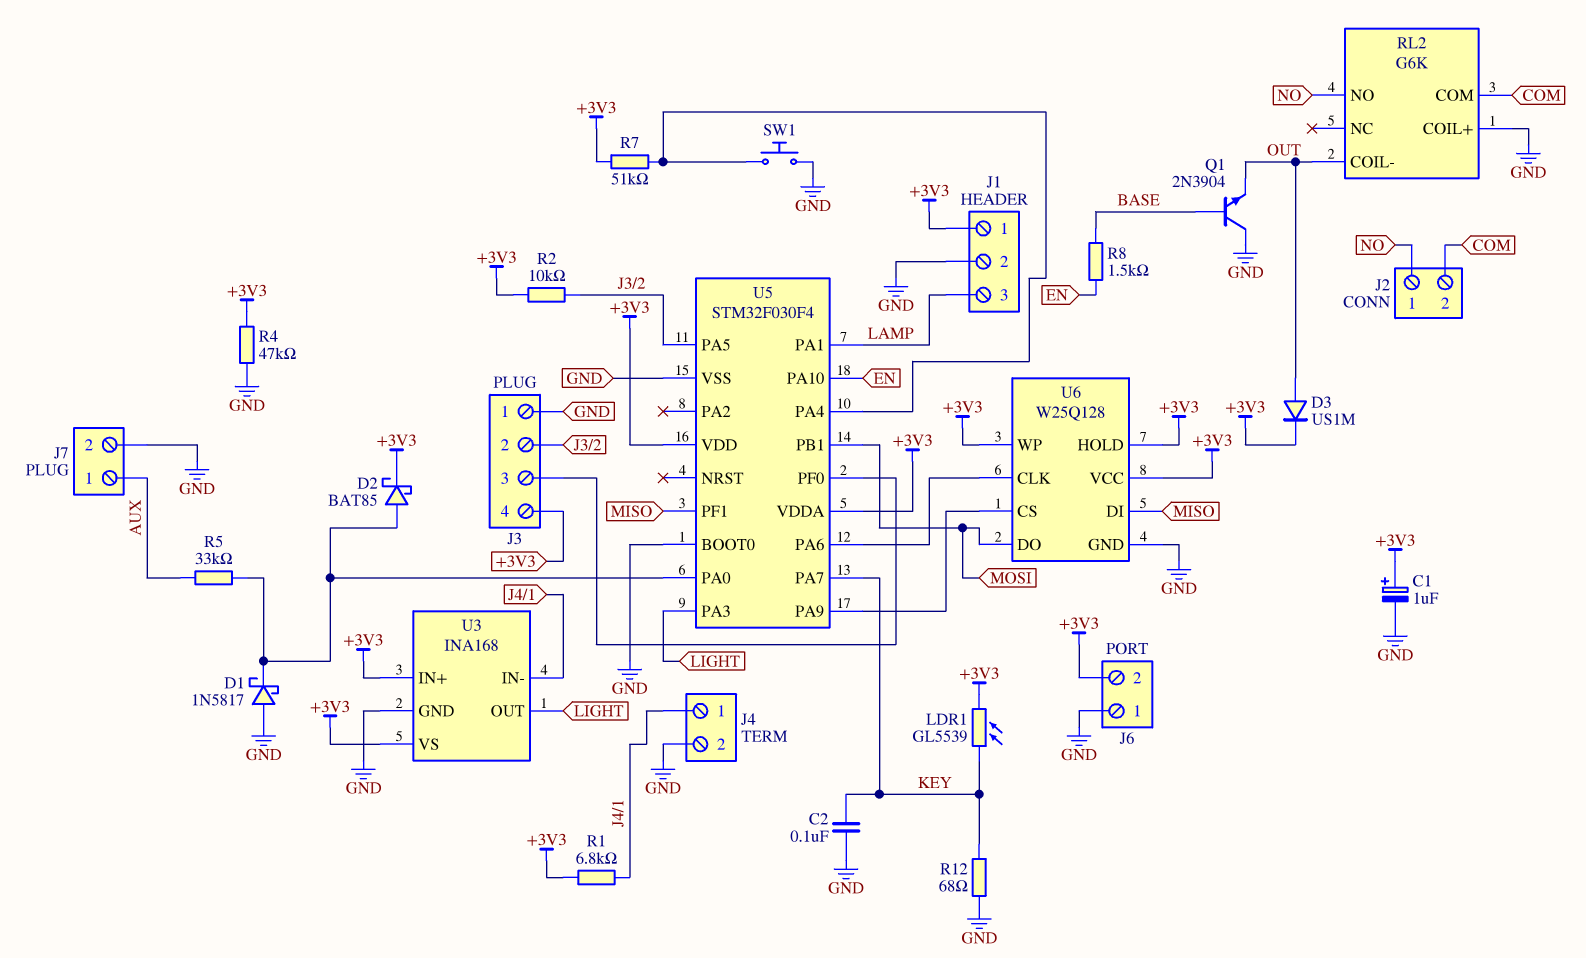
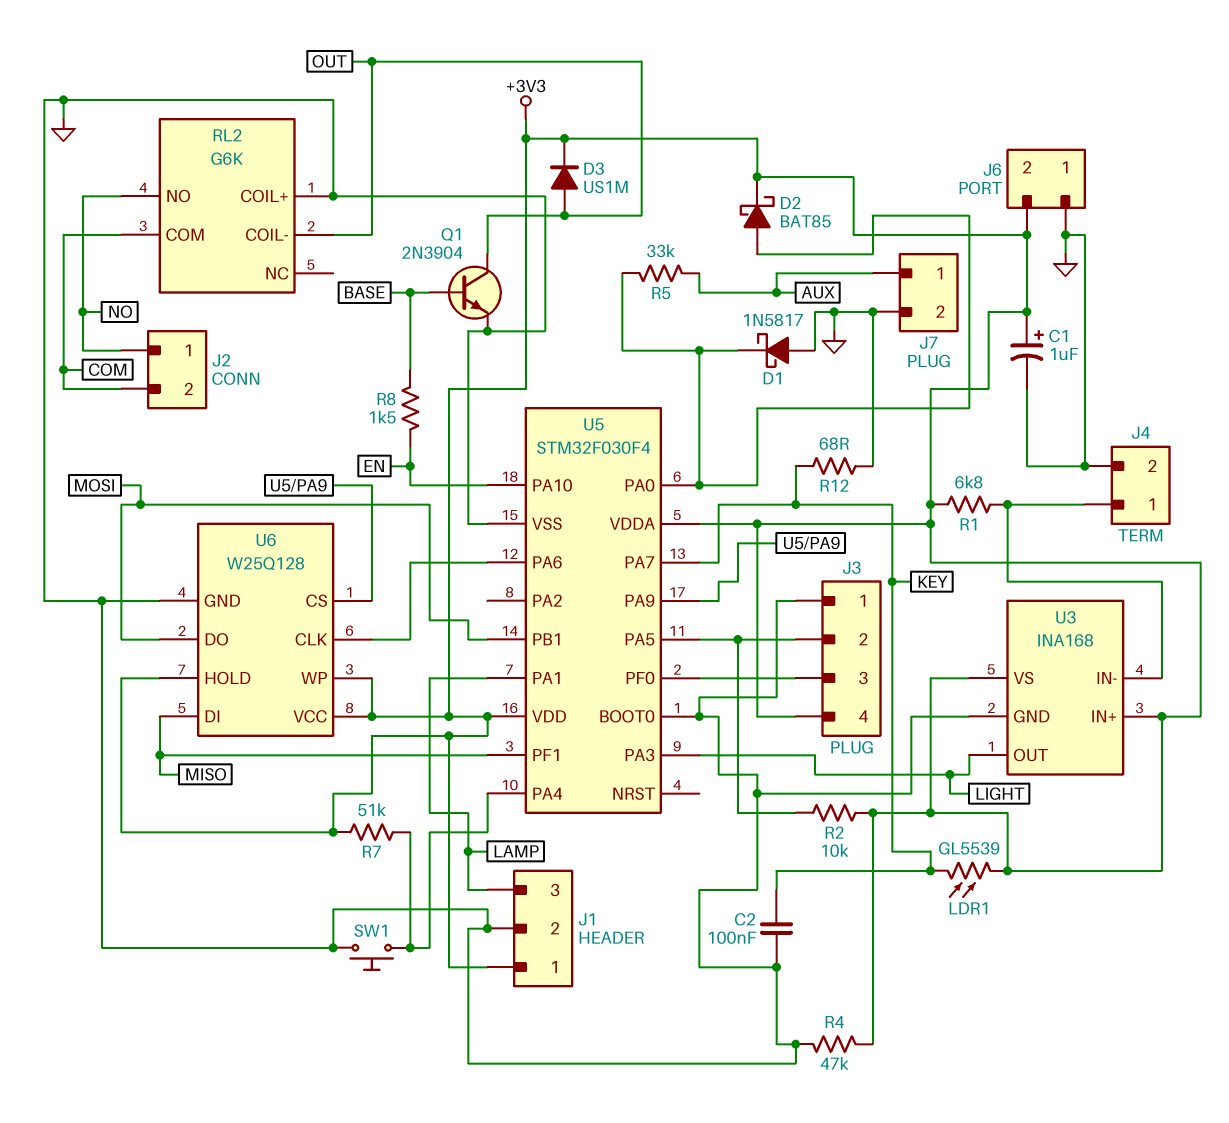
Q1: NPN 2N3904 (B BASE, C GND, E OUT) -> NPN 2N3904 (B BASE, C OUT, E GND)

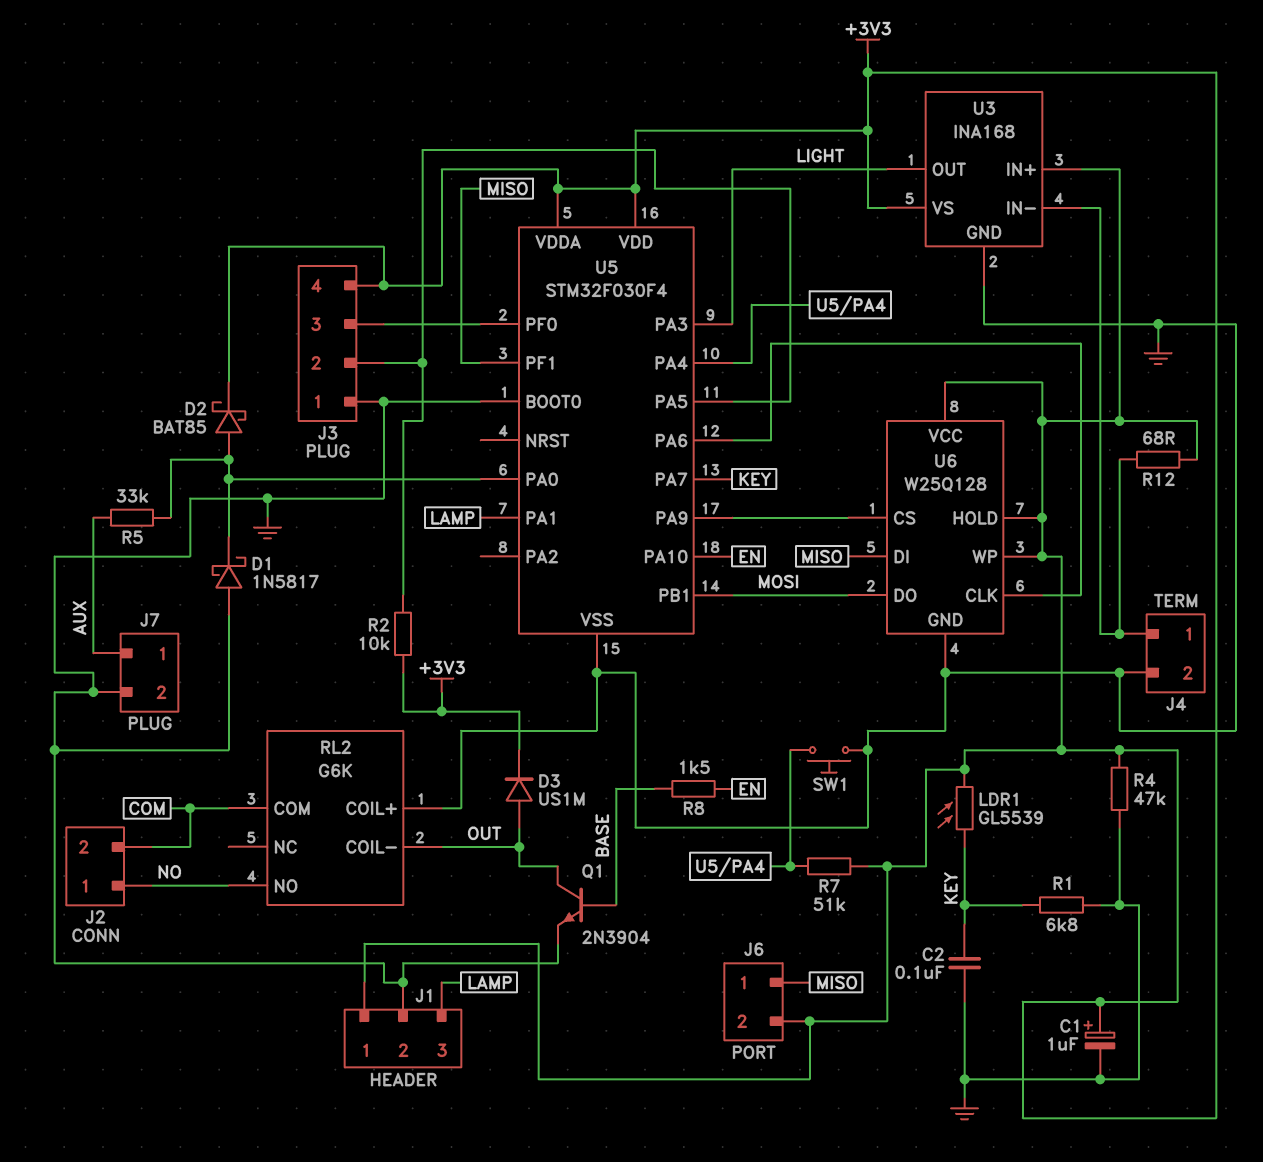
J6 pin 1: GND -> MISO
R1: 6.8k (+3V3, J4/1) -> 6.8k (GND, KEY)
R12: 68 (GND, KEY) -> 68 (+3V3, J4/1)

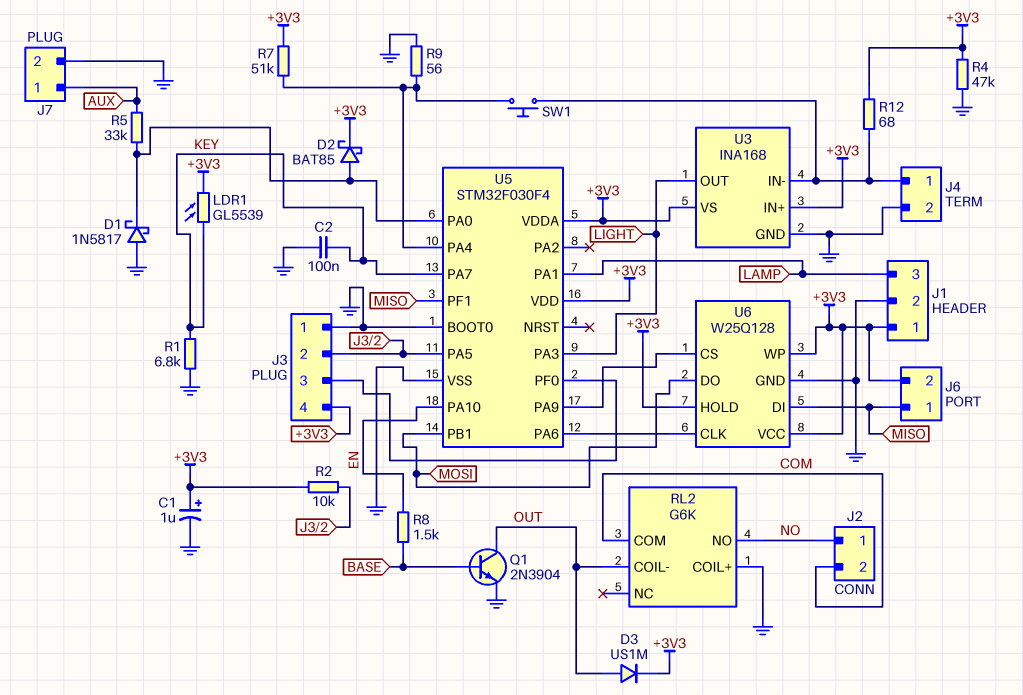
R9: none -> 56 (GND, U5/PA4)
SW1: button (GND, U5/PA4) -> button (J4/1, U5/PA4)

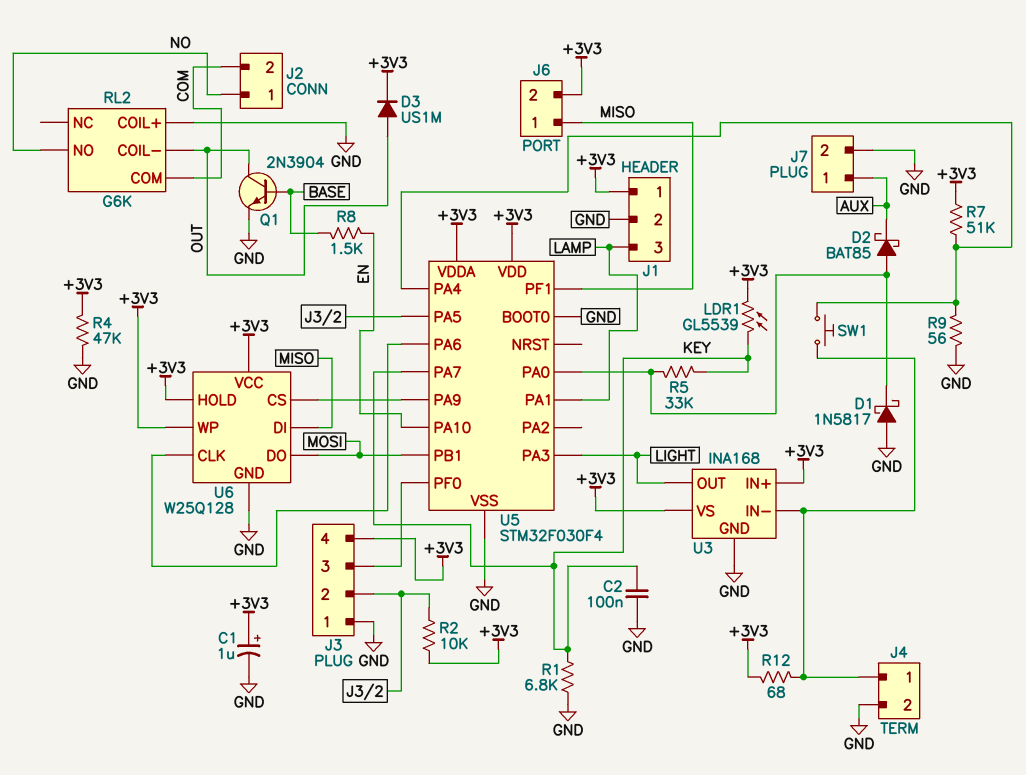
D2: schottky BAT85 (A U5/PA0, K +3V3) -> schottky BAT85 (A U5/PA0, K AUX)
R5: 33k (AUX, U5/PA0) -> 33k (KEY, U5/PA0)

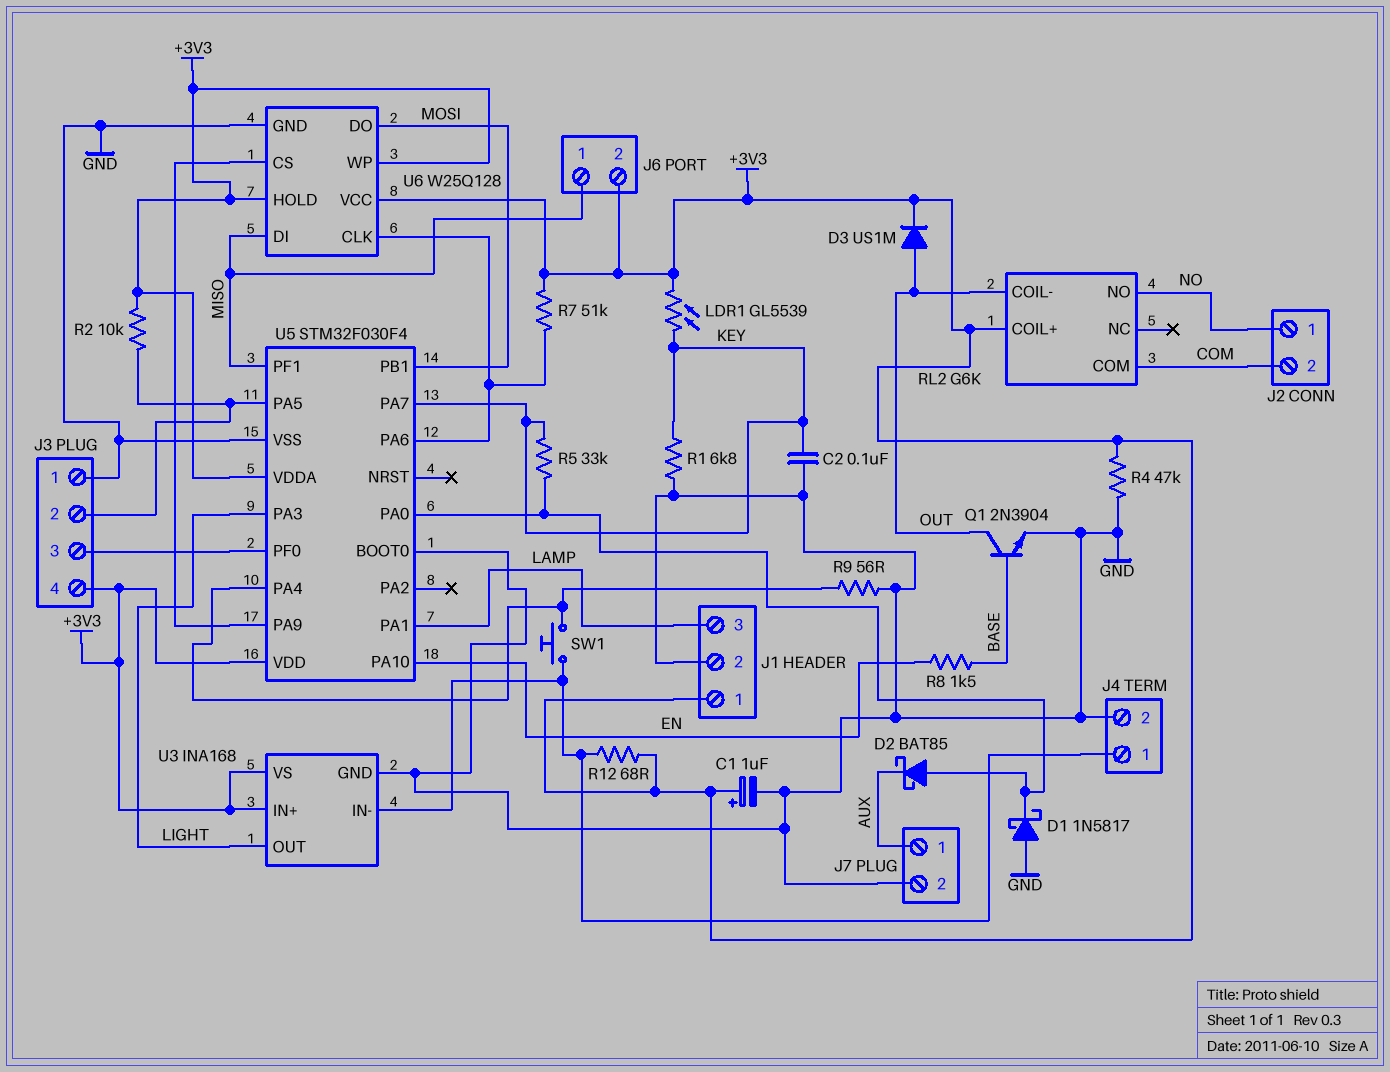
R7: 51k (+3V3, U5/PA4) -> 51k (+3V3, U5/PA6)
RL2 pin COIL+: GND -> +3V3

